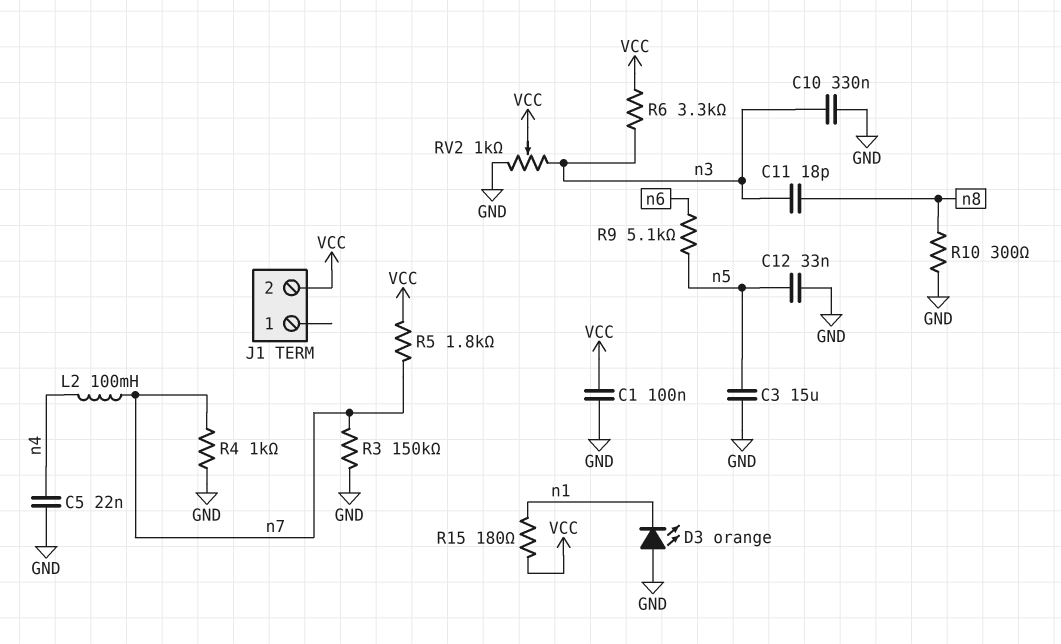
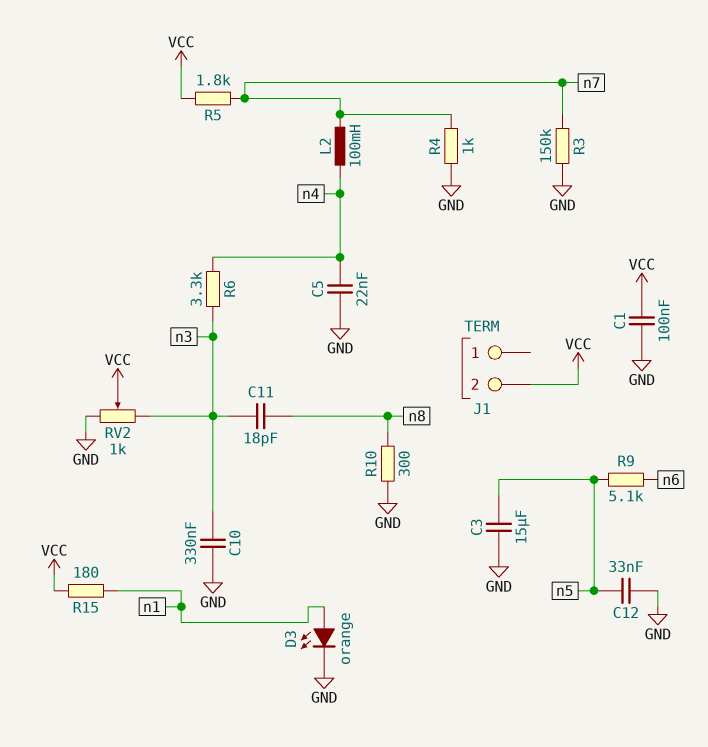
D3: LED orange (A GND, K n1) -> LED orange (A n1, K GND)
R6: 3.3k (VCC, n3) -> 3.3k (n3, n4)

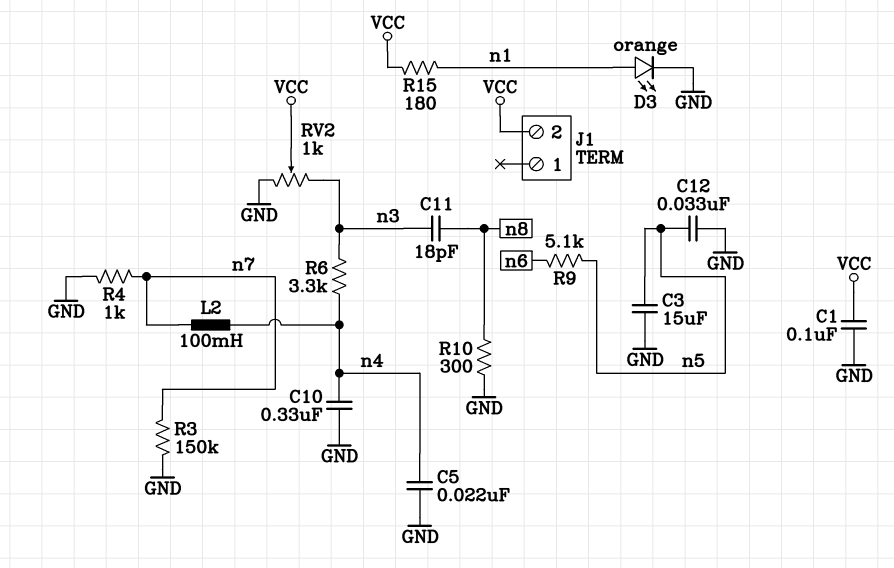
C10: 330nF (GND, n3) -> 330nF (GND, n4)
R5: 1.8k (VCC, n7) -> none

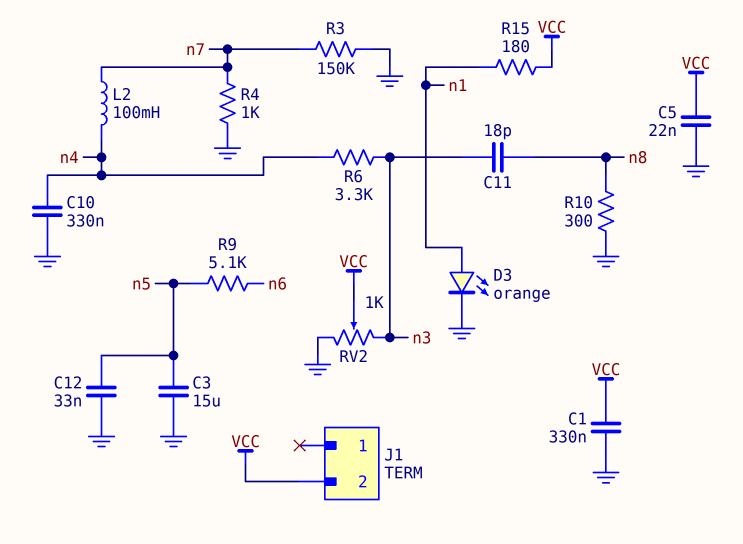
C1: 100nF (GND, VCC) -> 330nF (GND, VCC)
C5: 22nF (GND, n4) -> 22nF (GND, VCC)

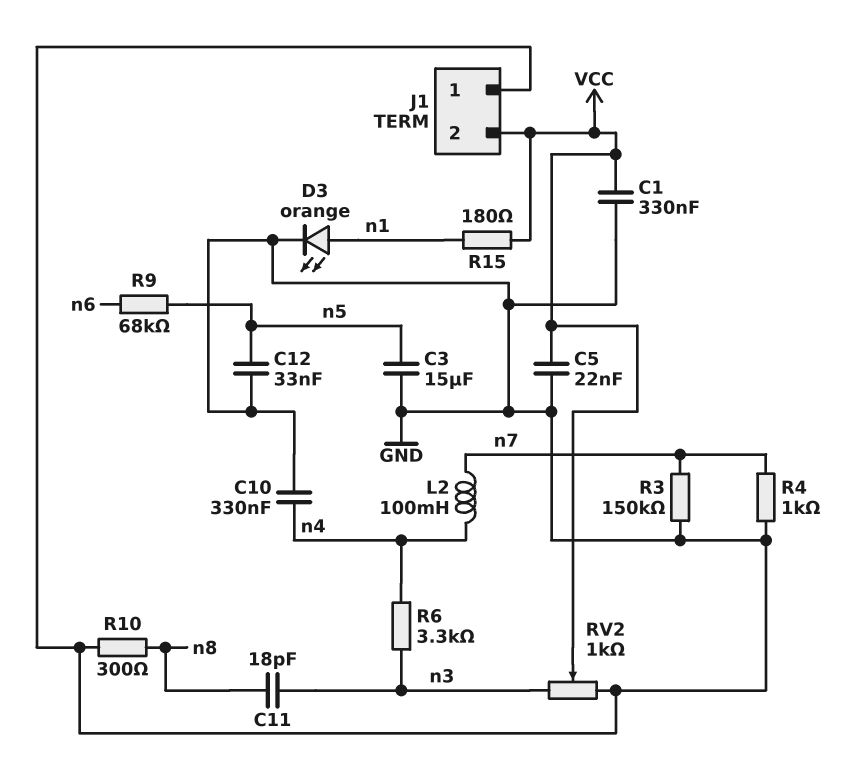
J1 pin 1: none -> GND
R9: 5.1k (n5, n6) -> 68k (n5, n6)

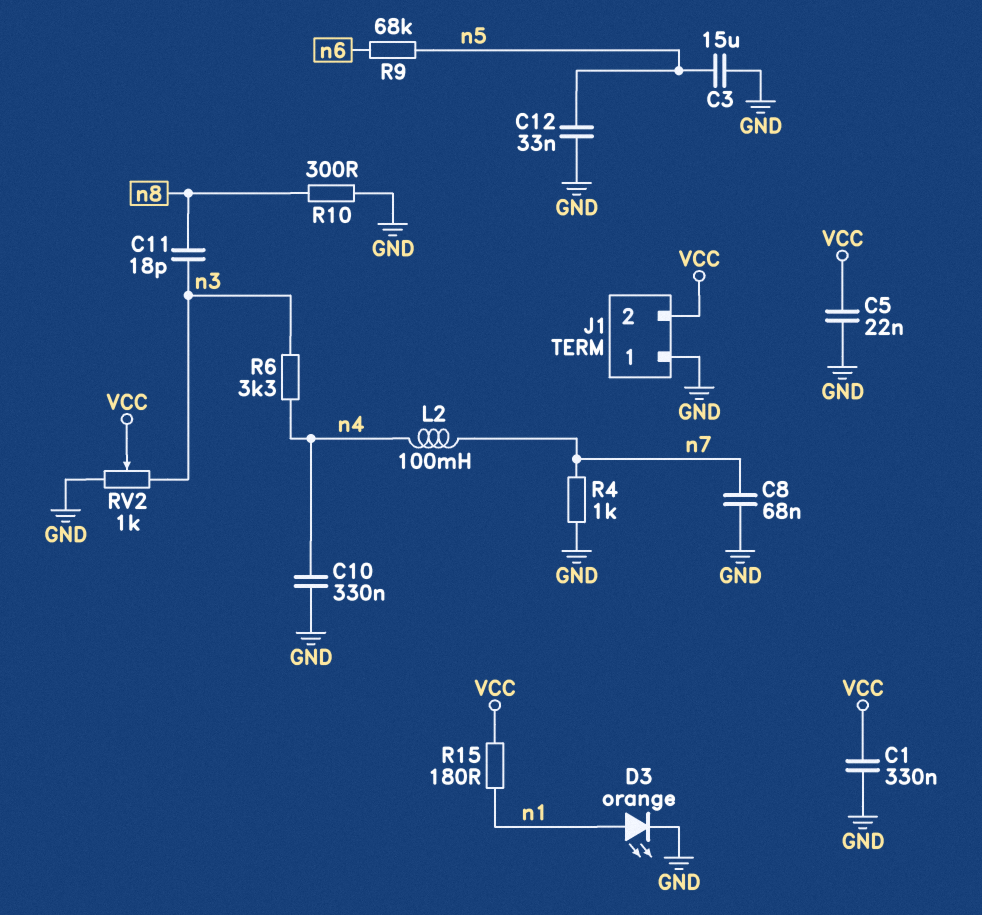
C8: none -> 68nF (GND, n7)
R3: 150k (GND, n7) -> none

